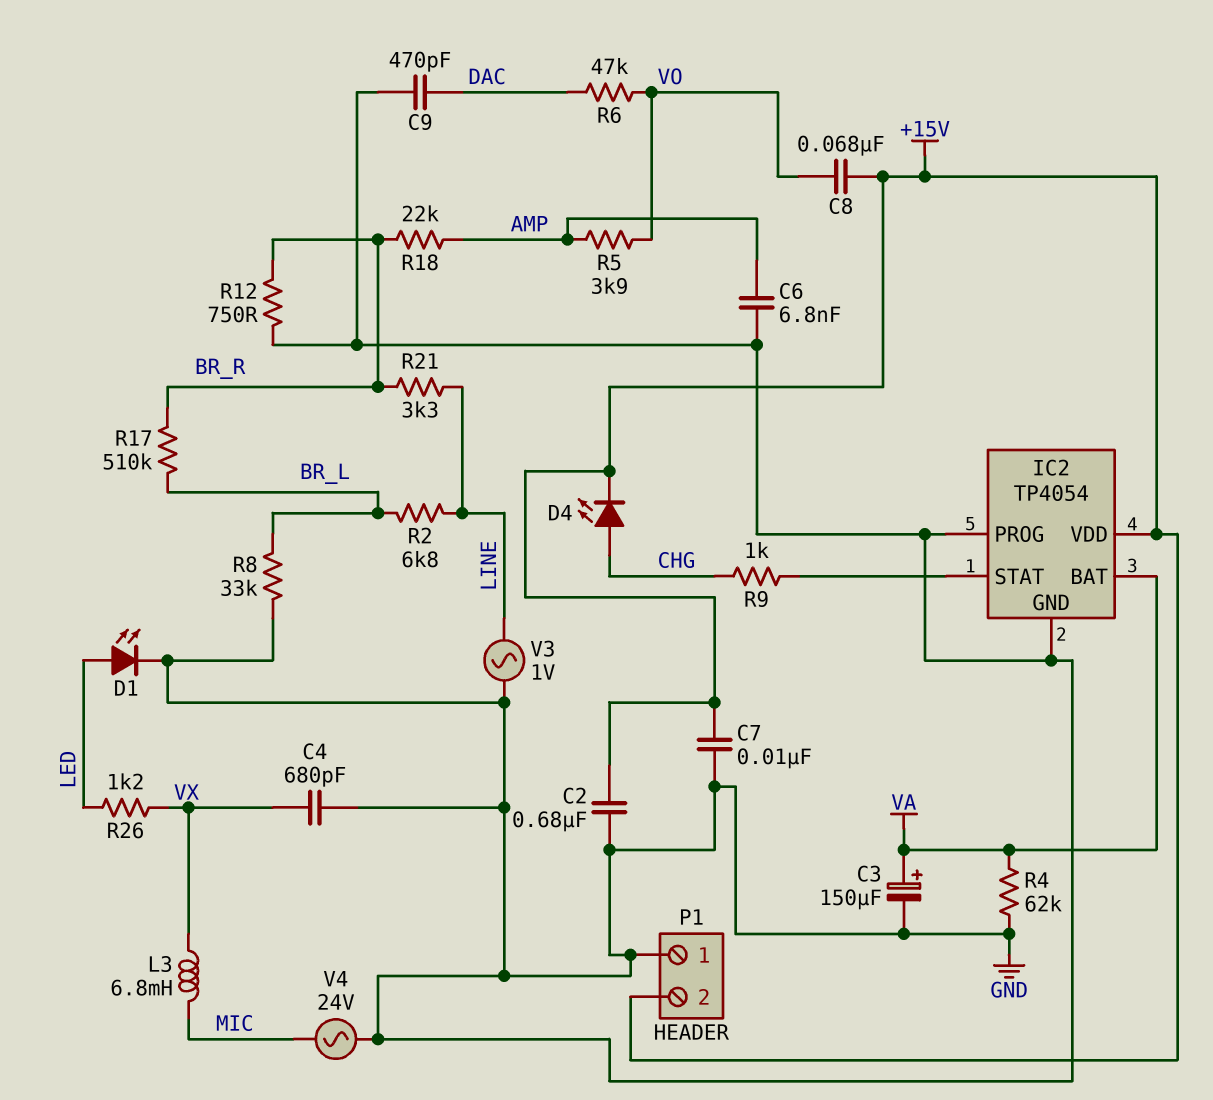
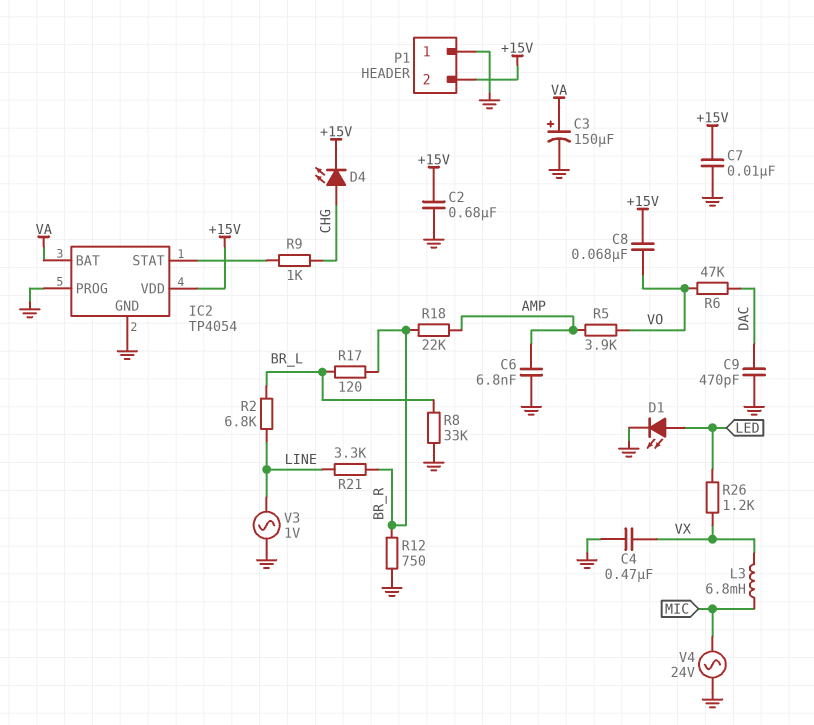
C4: 680pF (GND, VX) -> 470nF (GND, VX)
R4: 62k (GND, VA) -> none
R17: 510k (BR_L, BR_R) -> 120 (BR_L, BR_R)

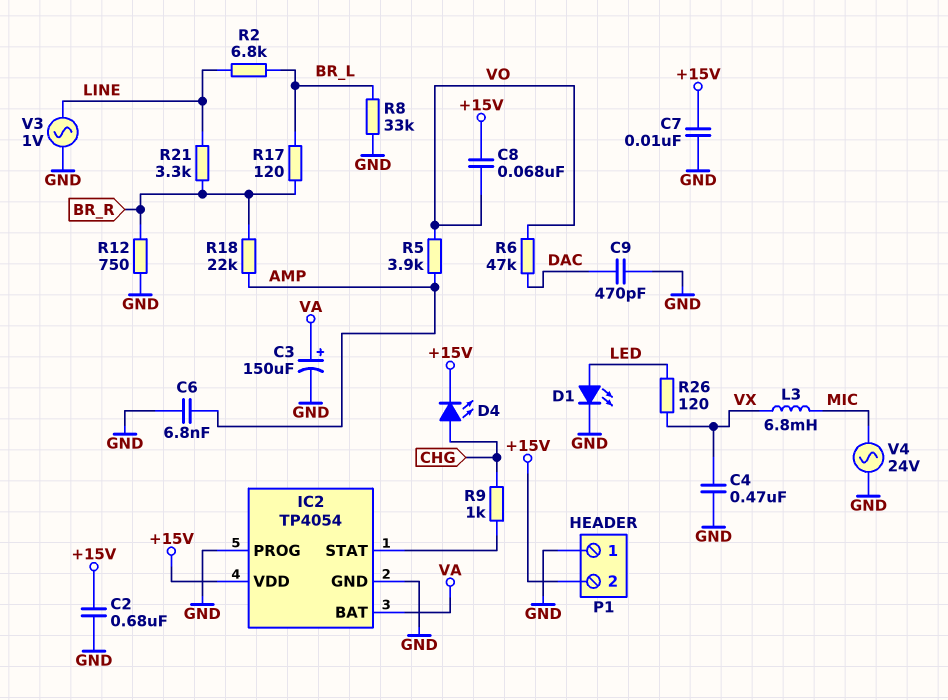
R26: 1.2k (LED, VX) -> 120 (LED, VX)

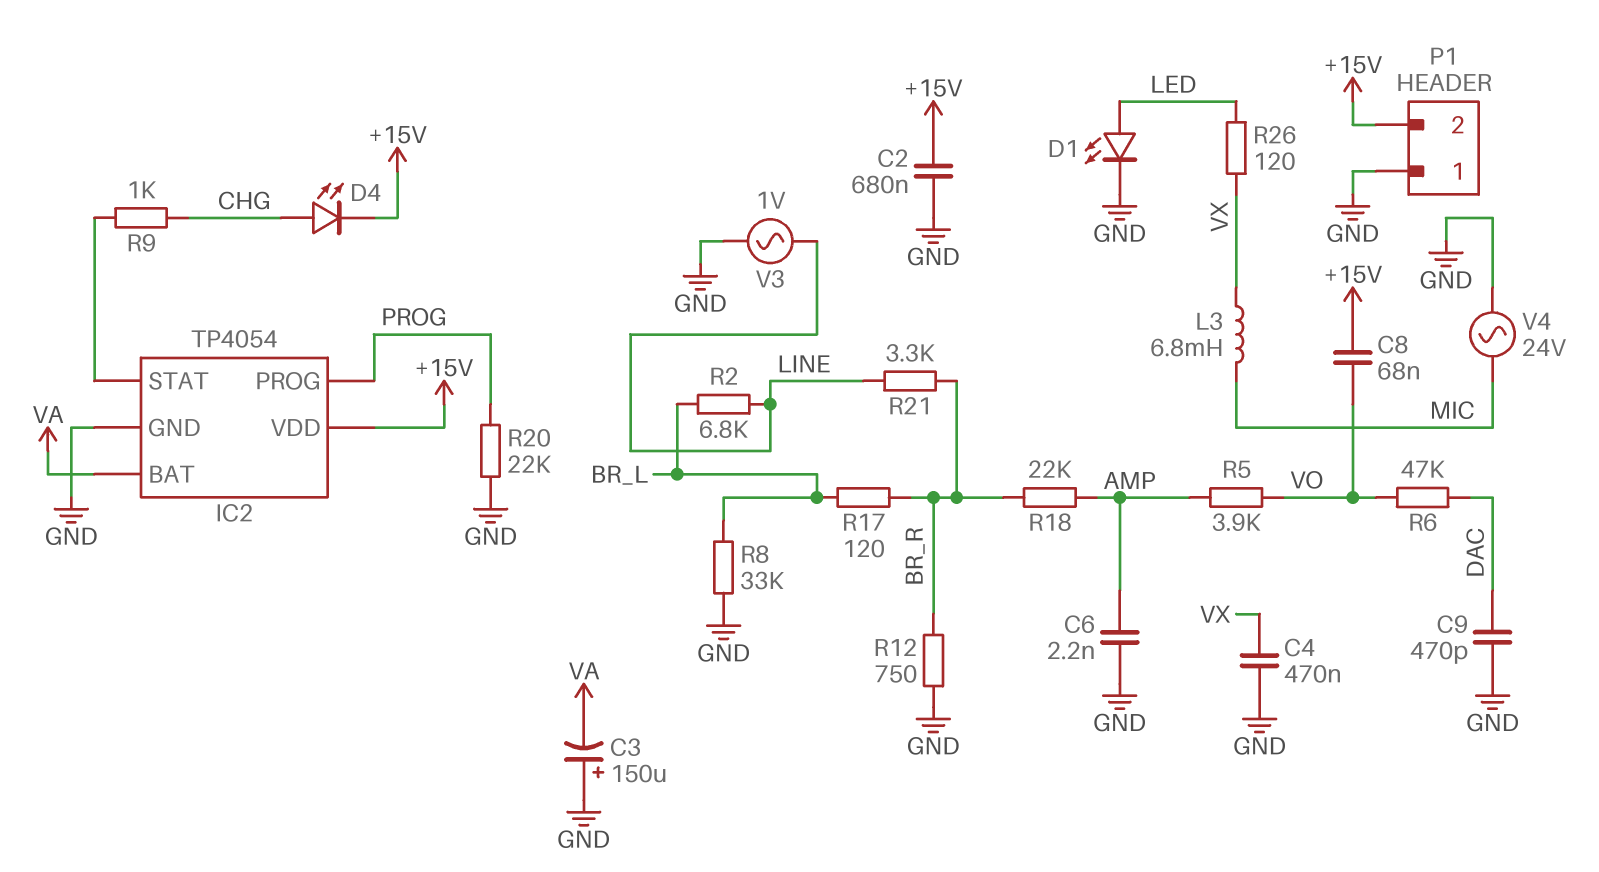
C3: 150uF (plus VA, minus GND) -> 150uF (plus GND, minus VA)
C6: 6.8nF (AMP, GND) -> 2.2nF (AMP, GND)
C7: 10nF (+15V, GND) -> none
IC2 pin PROG: GND -> PROG
R20: none -> 22k (GND, PROG)

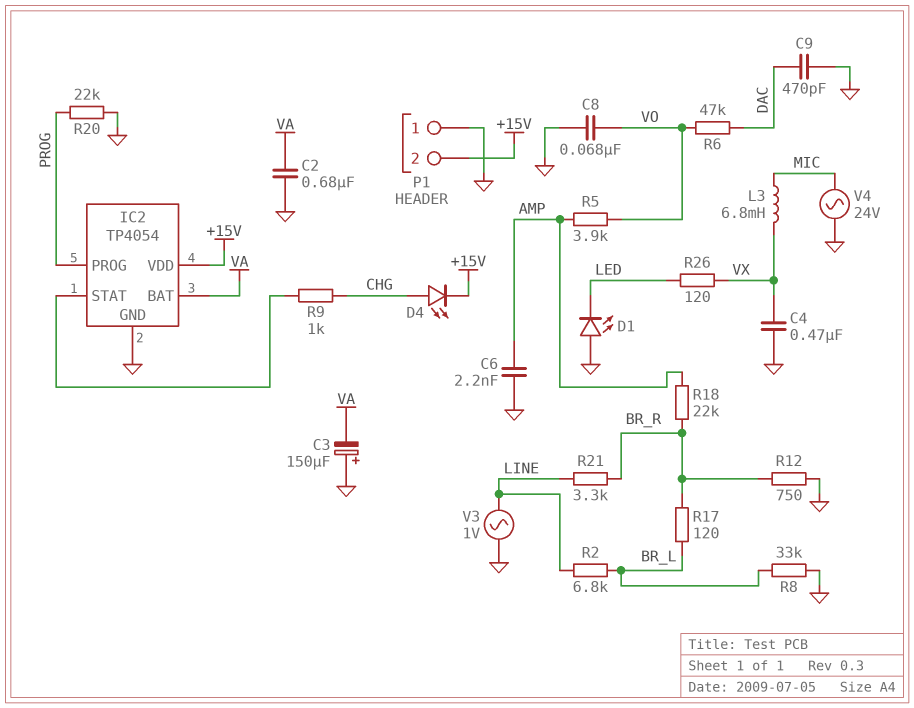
C2: 680nF (+15V, GND) -> 680nF (GND, VA)
C8: 68nF (+15V, VO) -> 68nF (GND, VO)
D1: LED (A LED, K GND) -> LED (A GND, K LED)

